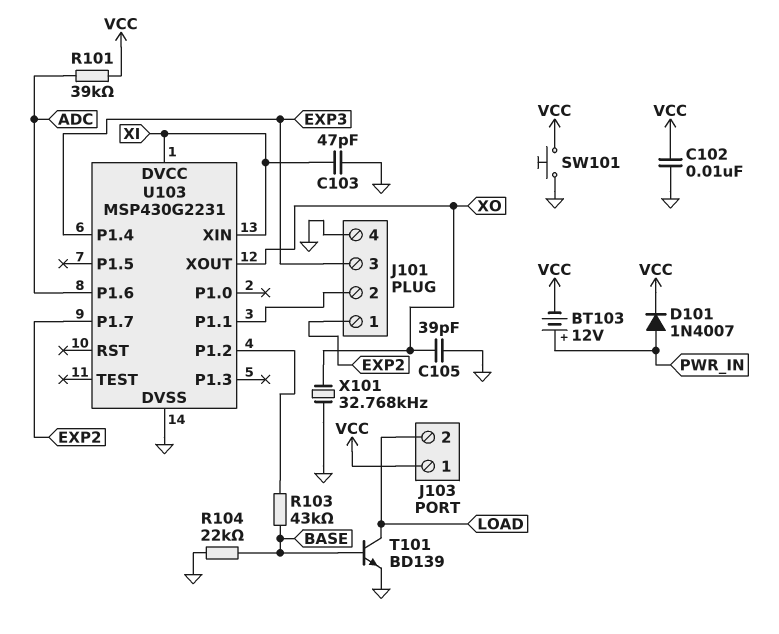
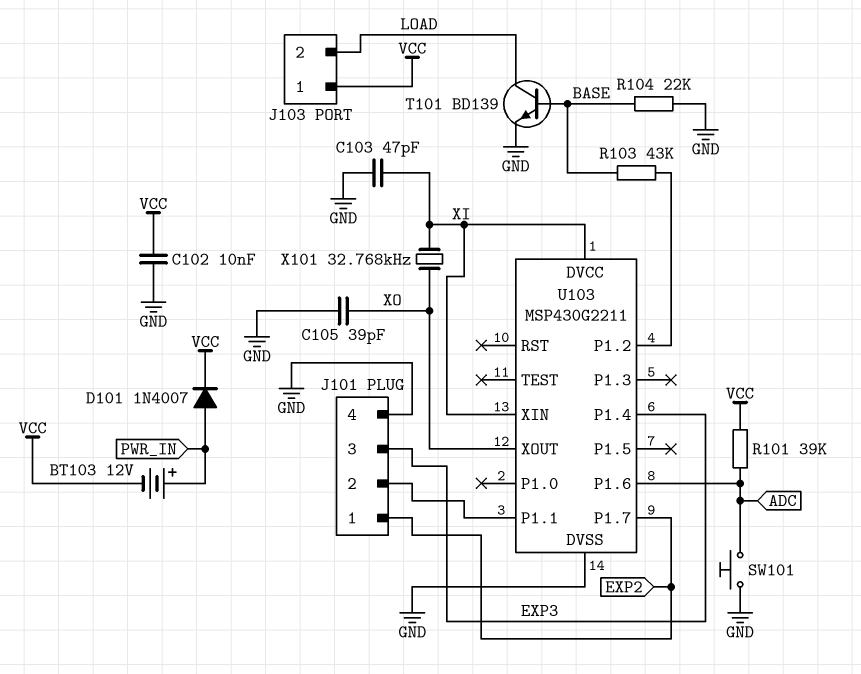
SW101: button (GND, VCC) -> button (ADC, GND)
U103: MSP430G2231 -> MSP430G2211
X101: 32.768kHz (GND, XO) -> 32.768kHz (XI, XO)

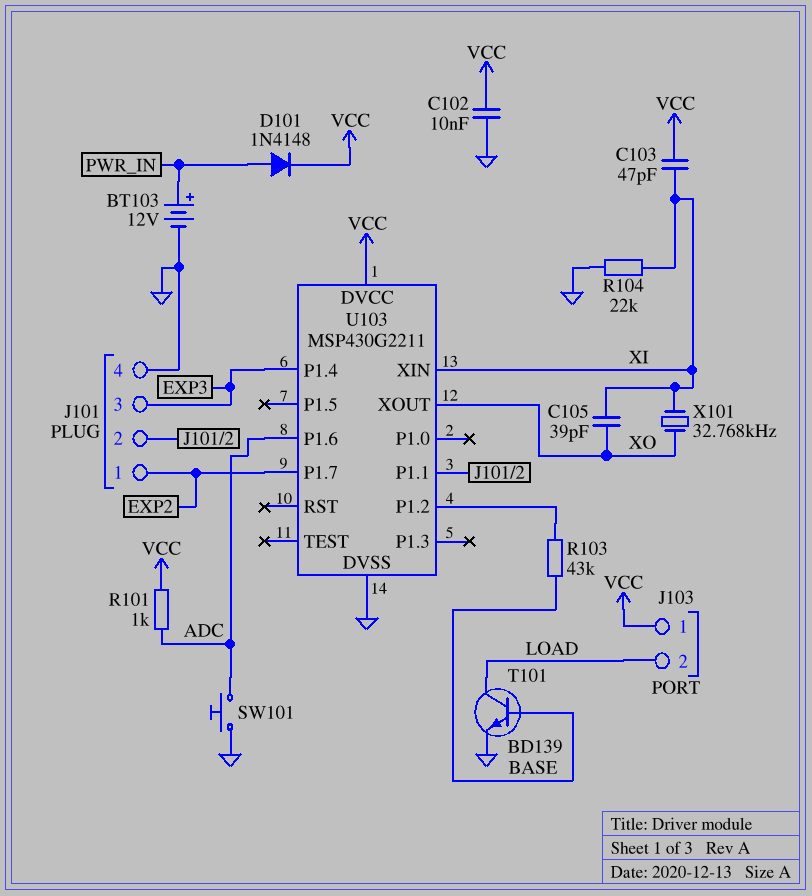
BT103: 12V (plus PWR_IN, minus VCC) -> 12V (plus PWR_IN, minus GND)
C103: 47pF (GND, XI) -> 47pF (VCC, XI)
C105: 39pF (GND, XO) -> 39pF (XI, XO)
D101: diode 1N4007 (A PWR_IN, K VCC) -> diode 1N4148 (A PWR_IN, K VCC)
R101: 39k (ADC, VCC) -> 1k (ADC, VCC)
R104: 22k (BASE, GND) -> 22k (GND, XI)
U103 pin DVCC: XI -> VCC

